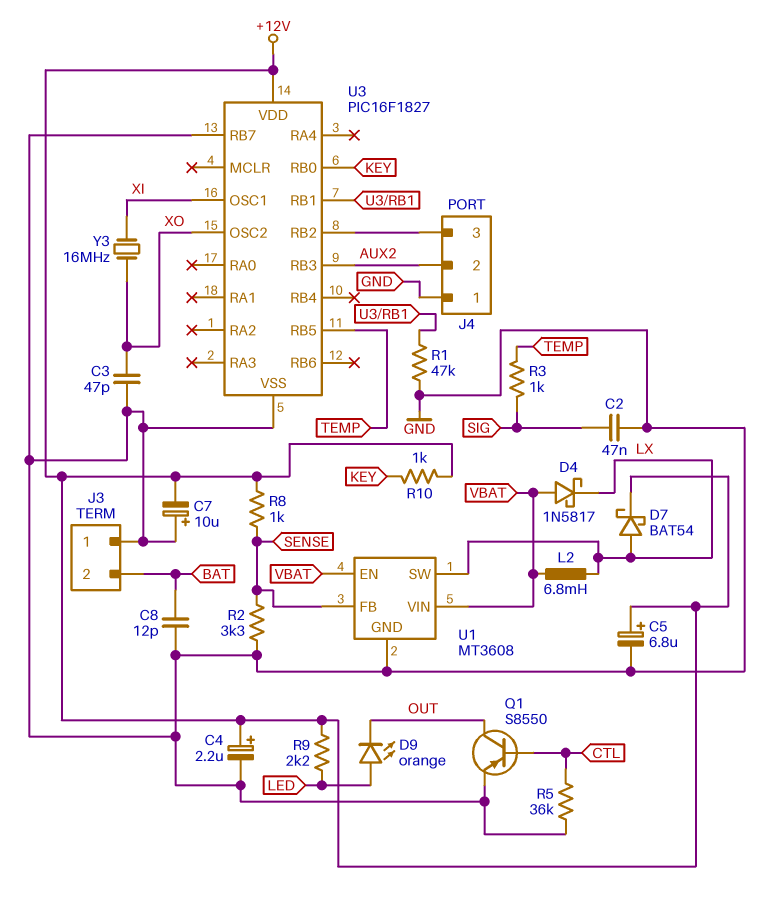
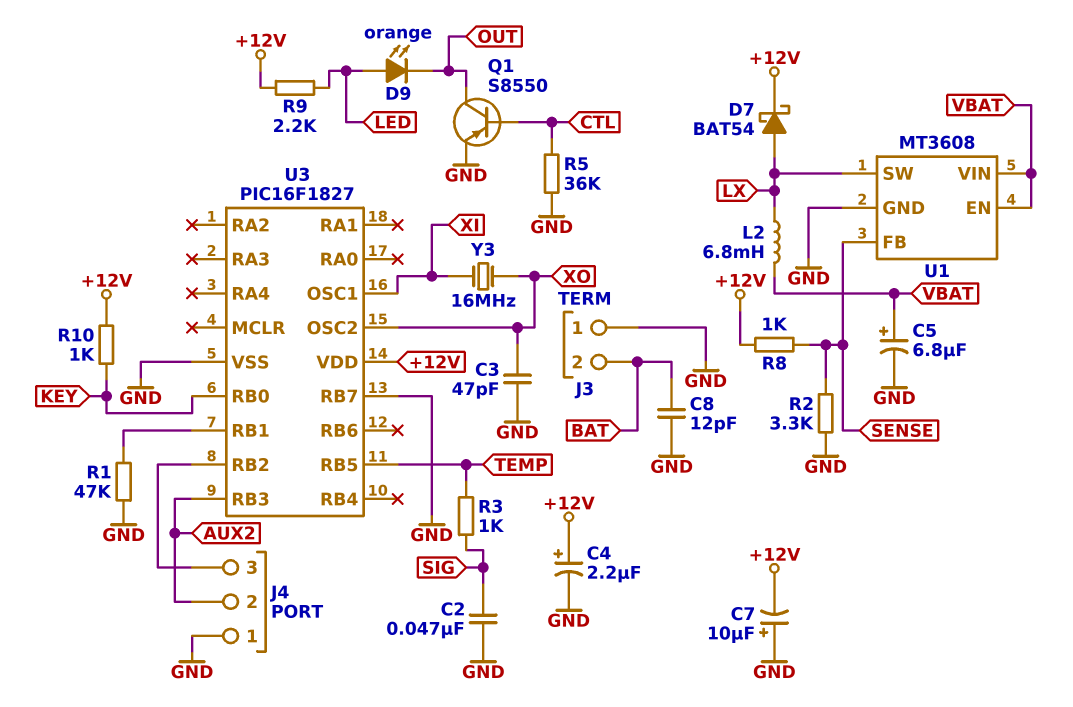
C5: 6.8uF (plus +12V, minus GND) -> 6.8uF (plus VBAT, minus GND)
D4: schottky 1N5817 (A VBAT, K LX) -> none

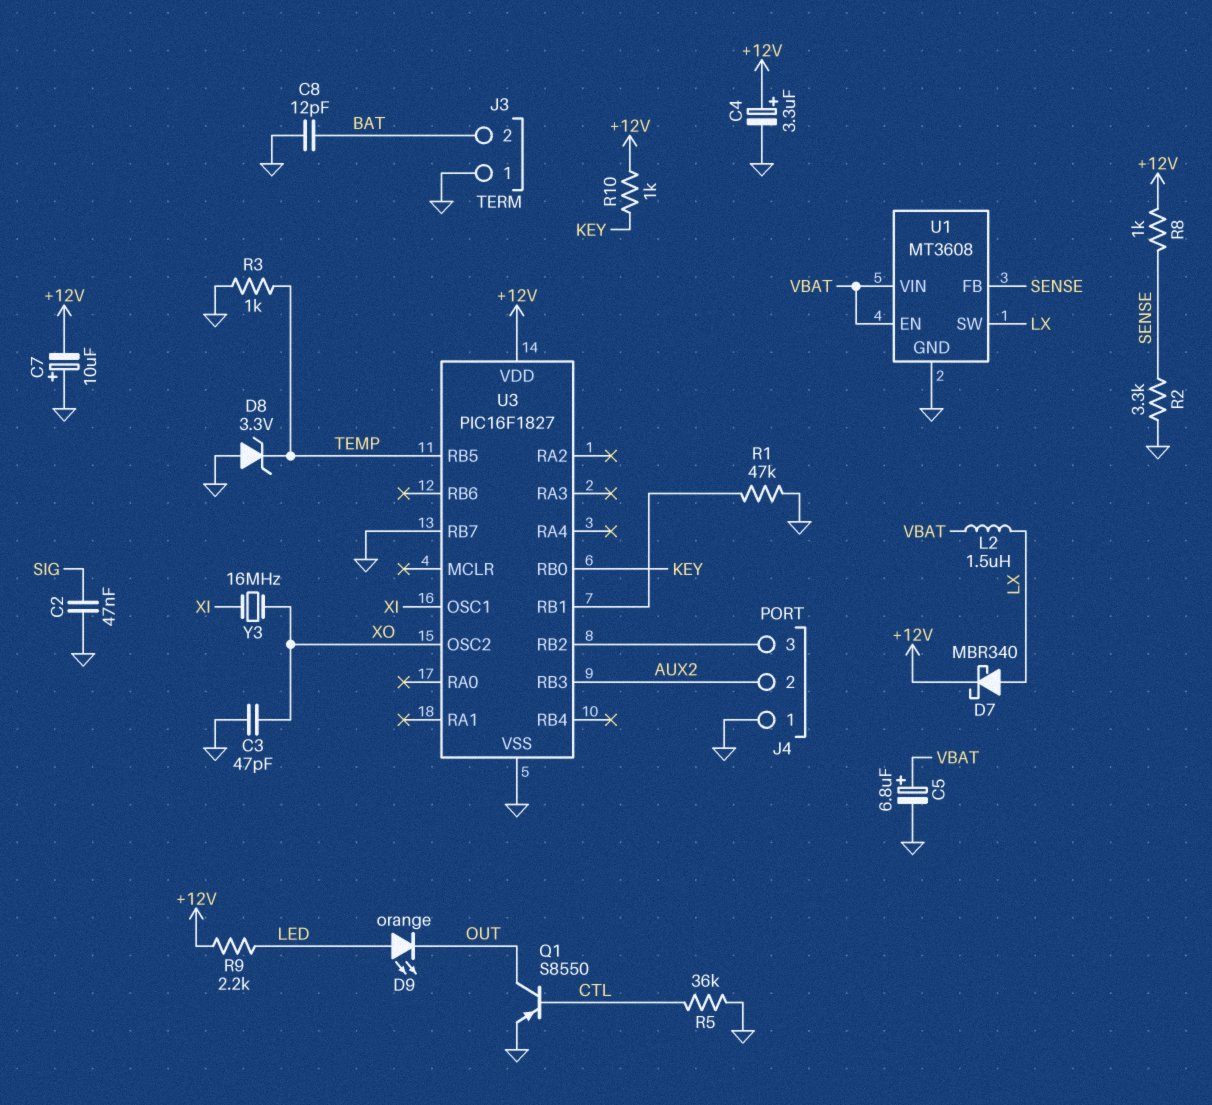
C4: 2.2uF (plus +12V, minus GND) -> 3.3uF (plus +12V, minus GND)
D7: schottky BAT54 (A LX, K +12V) -> schottky MBR340 (A LX, K +12V)
D8: none -> zener 3.3V (A GND, K TEMP)
L2: 6.8mH (LX, VBAT) -> 1.5uH (LX, VBAT)
R3: 1k (SIG, TEMP) -> 1k (GND, TEMP)

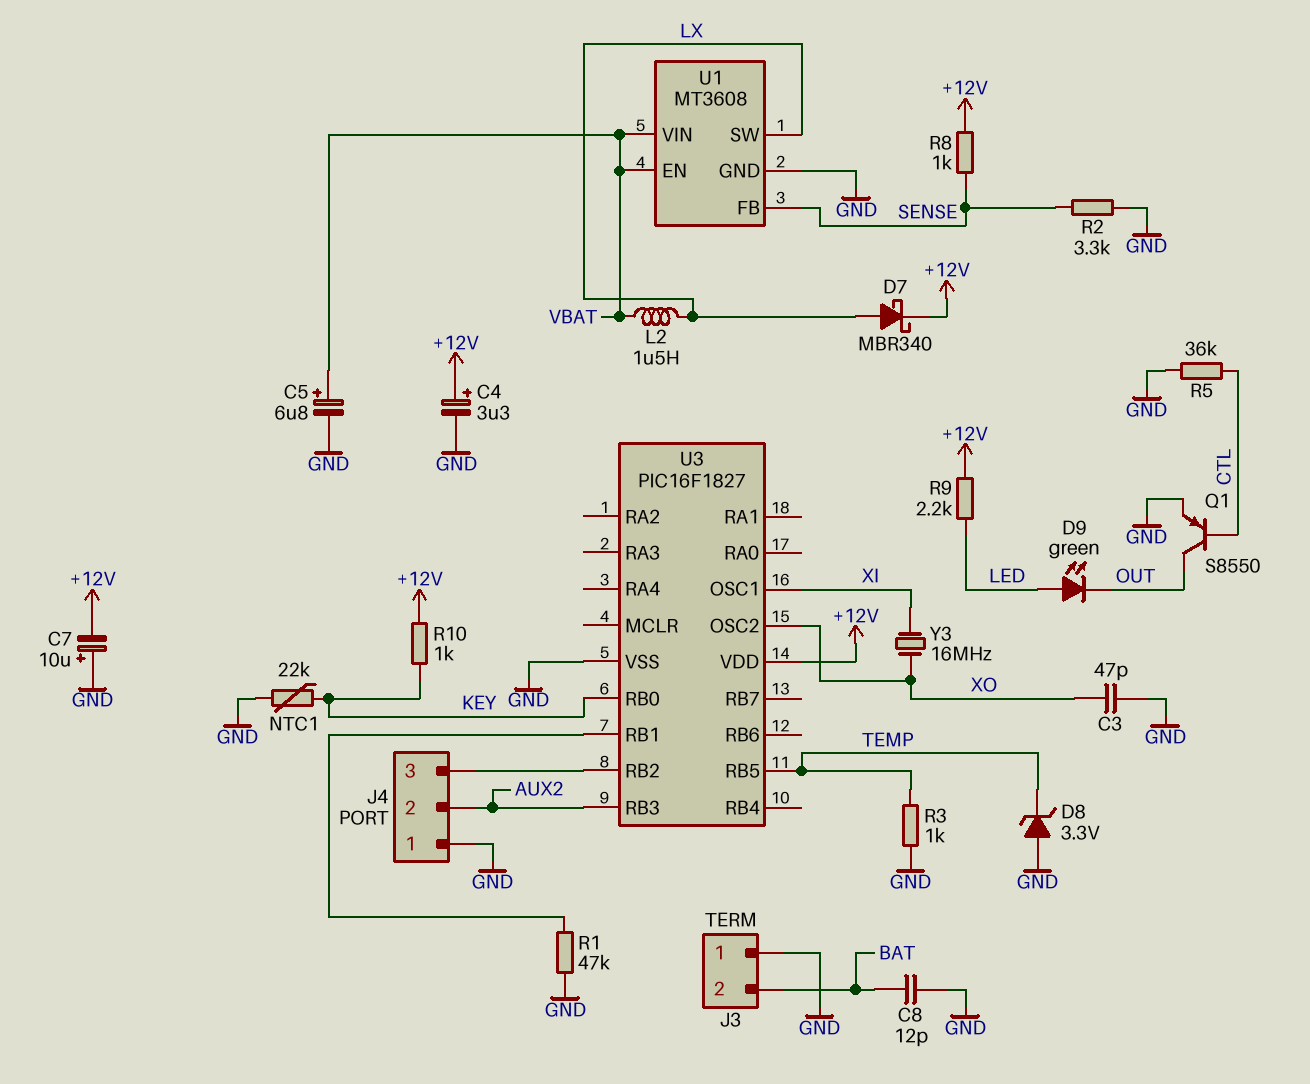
C2: 47nF (GND, SIG) -> none
D9: LED orange (A LED, K OUT) -> LED green (A LED, K OUT)
NTC1: none -> 22k (GND, KEY)
U3 pin RB7: GND -> none

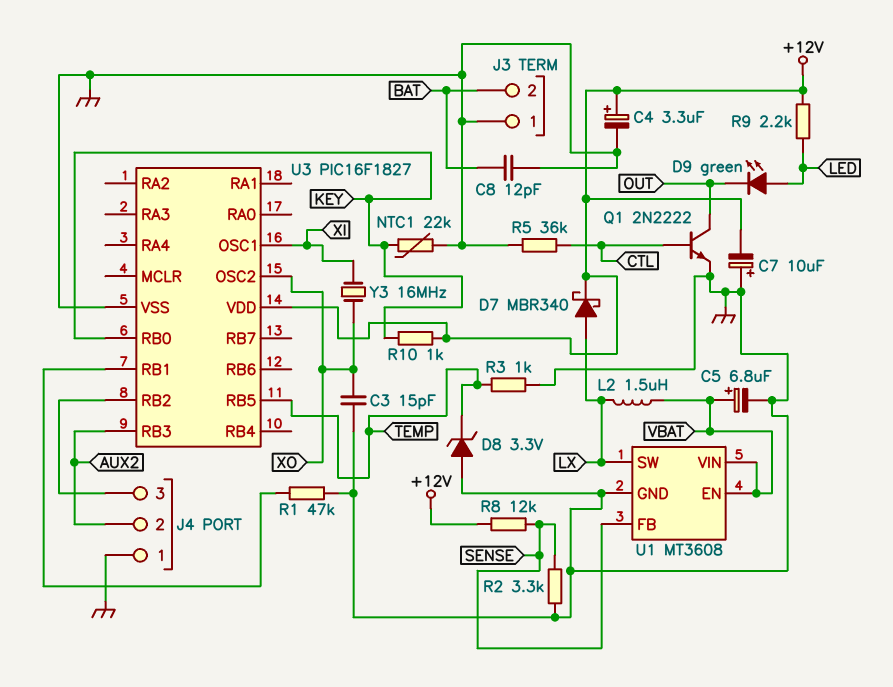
C3: 47pF (GND, XO) -> 15pF (GND, XO)
Q1: PNP S8550 (B CTL, C OUT, E GND) -> NPN 2N2222 (B CTL, C OUT, E GND)
R8: 1k (+12V, SENSE) -> 12k (+12V, SENSE)

